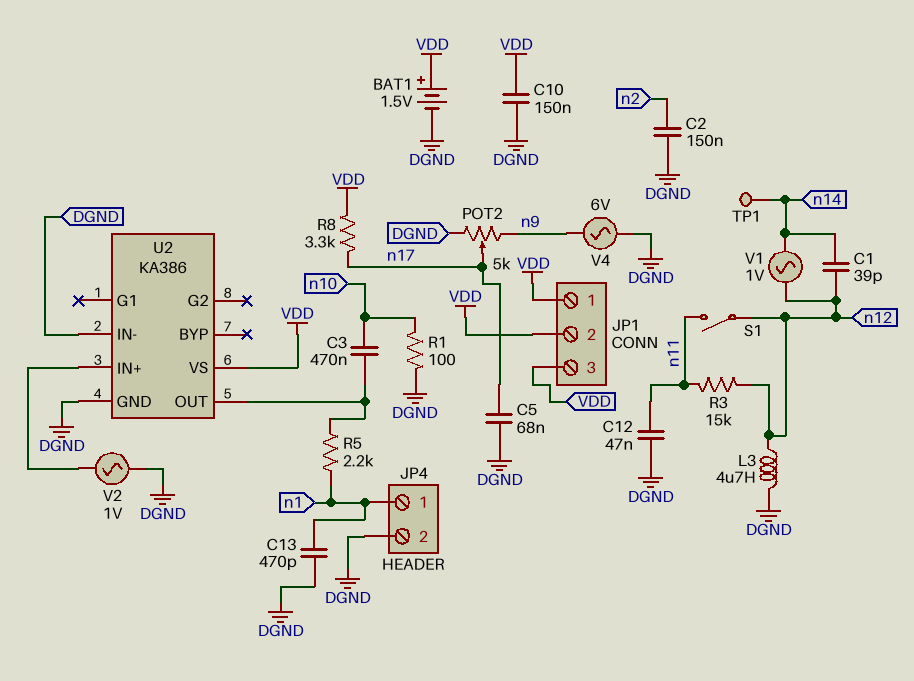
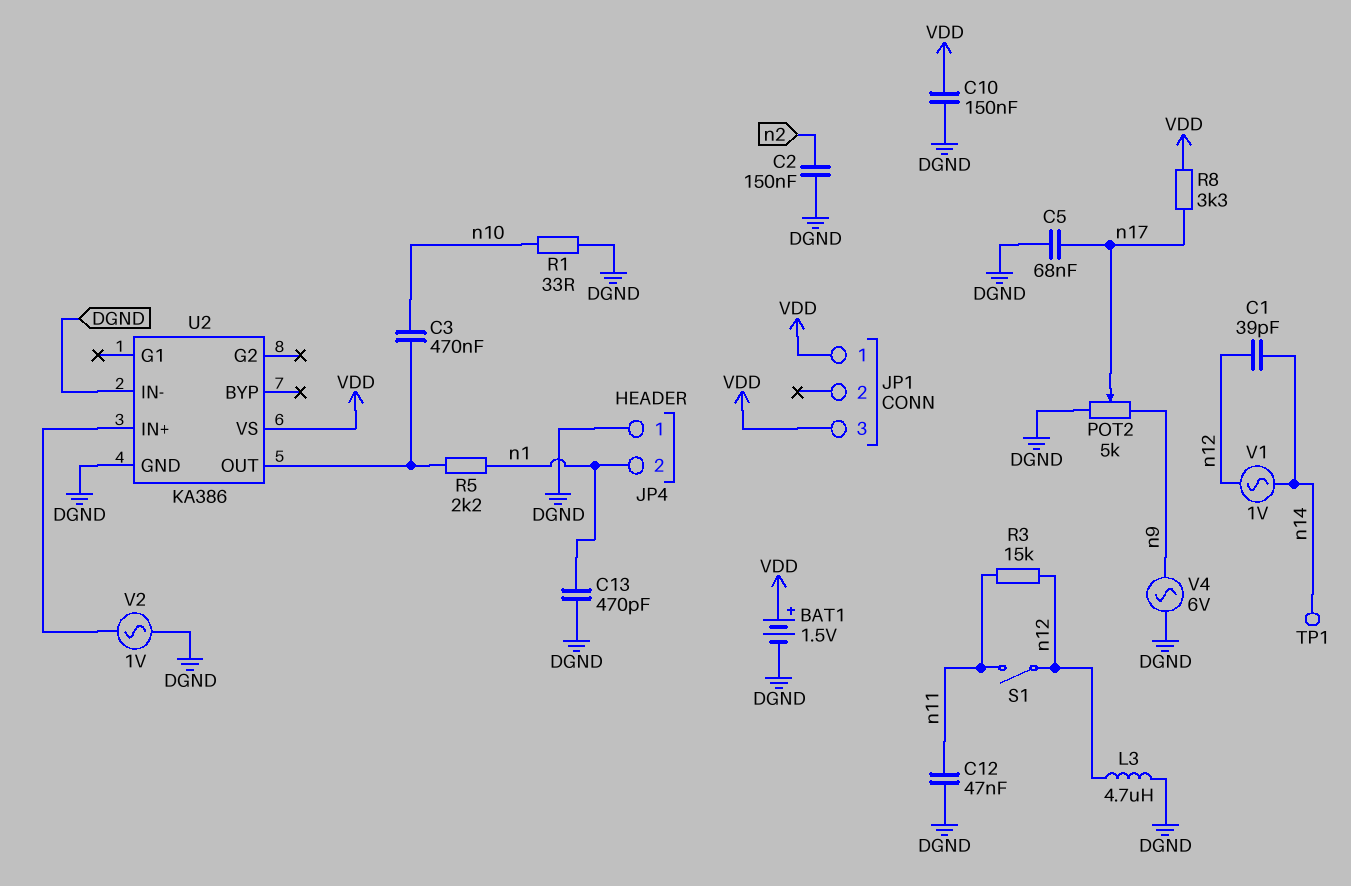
JP1 pin 2: VDD -> none
JP4 pin 1: n1 -> DGND
JP4 pin 2: DGND -> n1
R1: 100 (DGND, n10) -> 33 (DGND, n10)

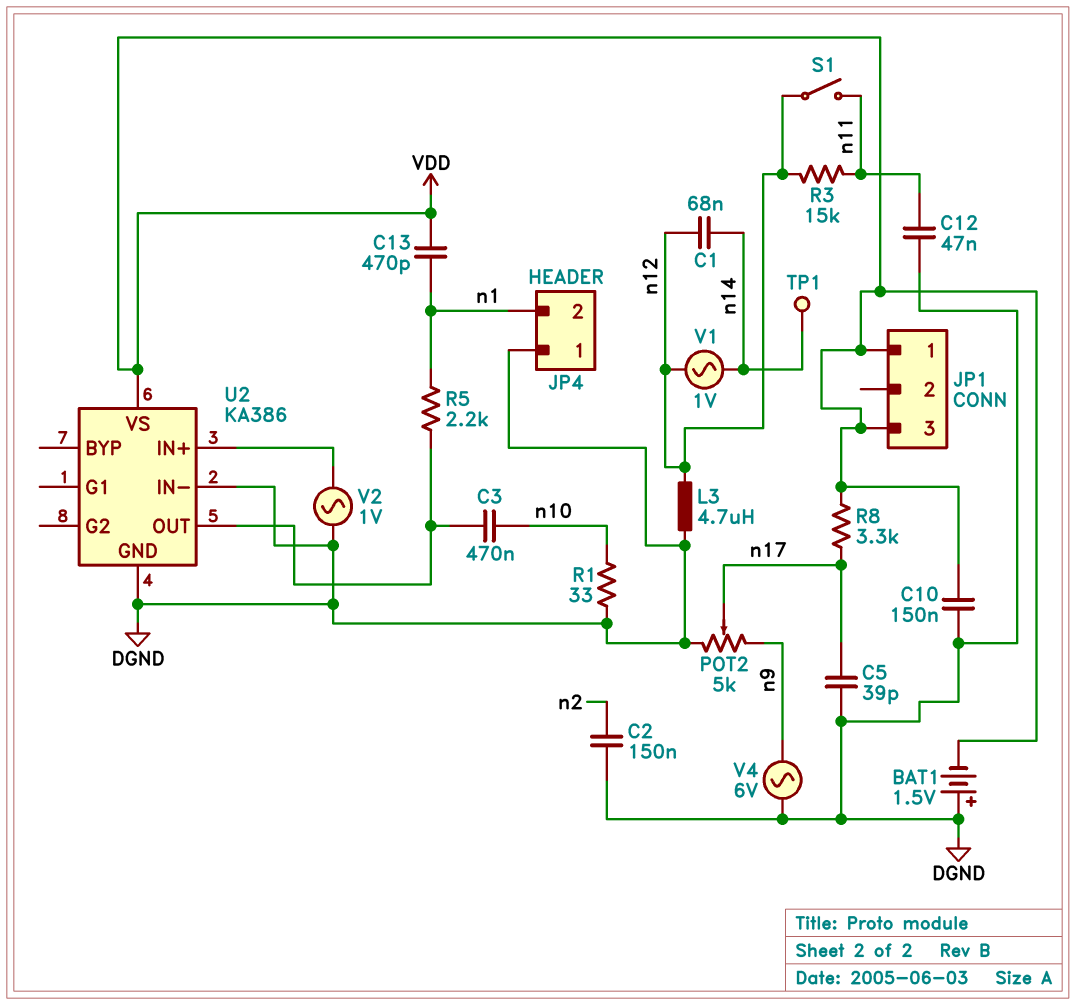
BAT1: 1.5V (plus VDD, minus DGND) -> 1.5V (plus DGND, minus VDD)
C1: 39pF (n12, n14) -> 68nF (n12, n14)
C5: 68nF (DGND, n17) -> 39pF (DGND, n17)
C13: 470pF (DGND, n1) -> 470pF (VDD, n1)

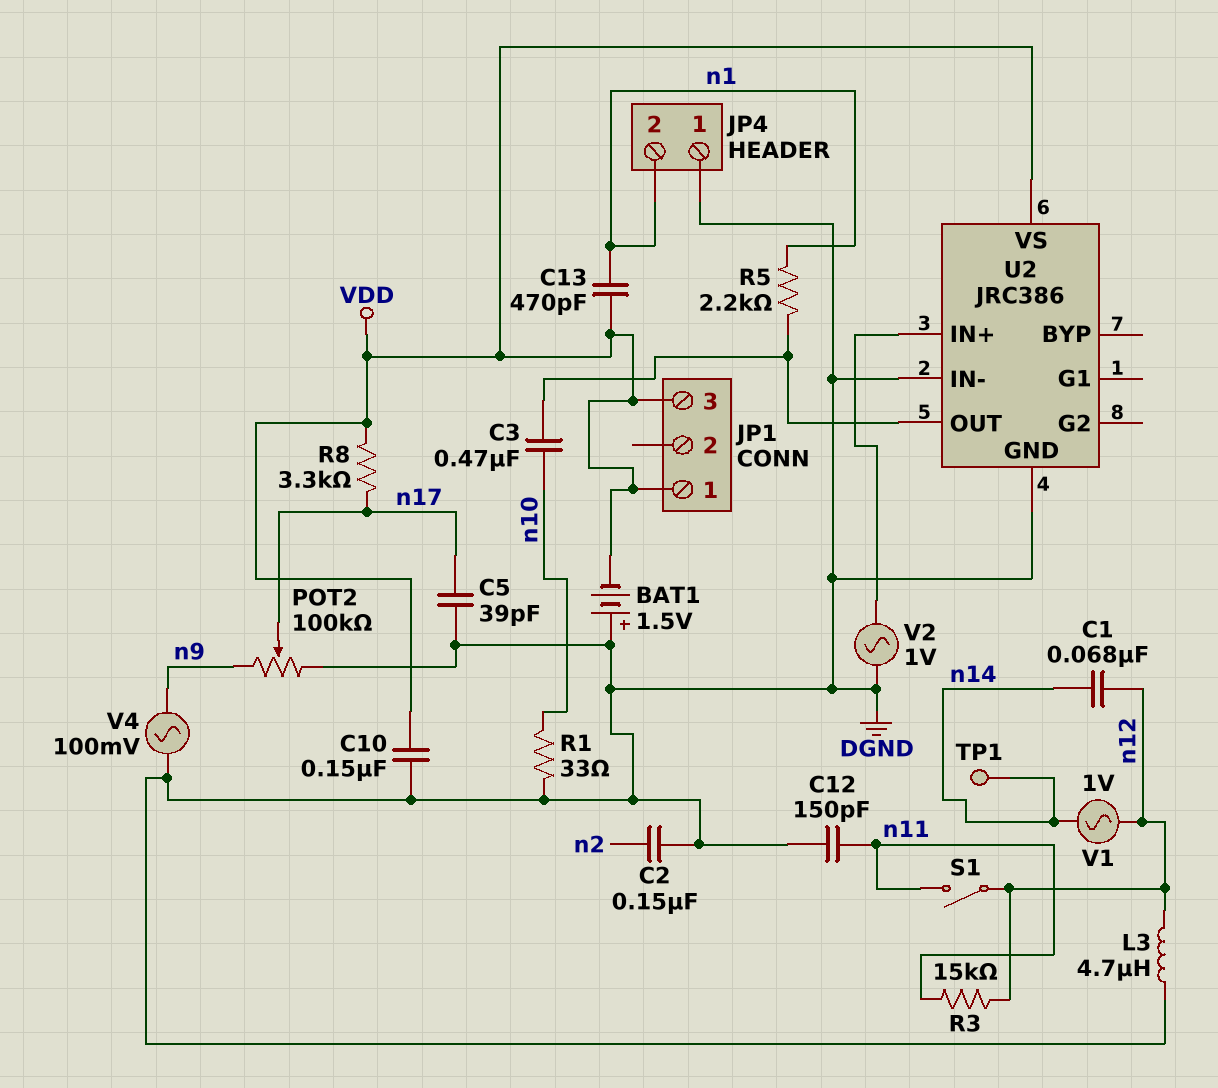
C12: 47nF (DGND, n11) -> 150pF (DGND, n11)
POT2: 5k (DGND, n9, wiper n17) -> 100k (DGND, n9, wiper n17)
U2: KA386 -> JRC386
V4: AC 6V (DGND, n9) -> AC 100mV (DGND, n9)

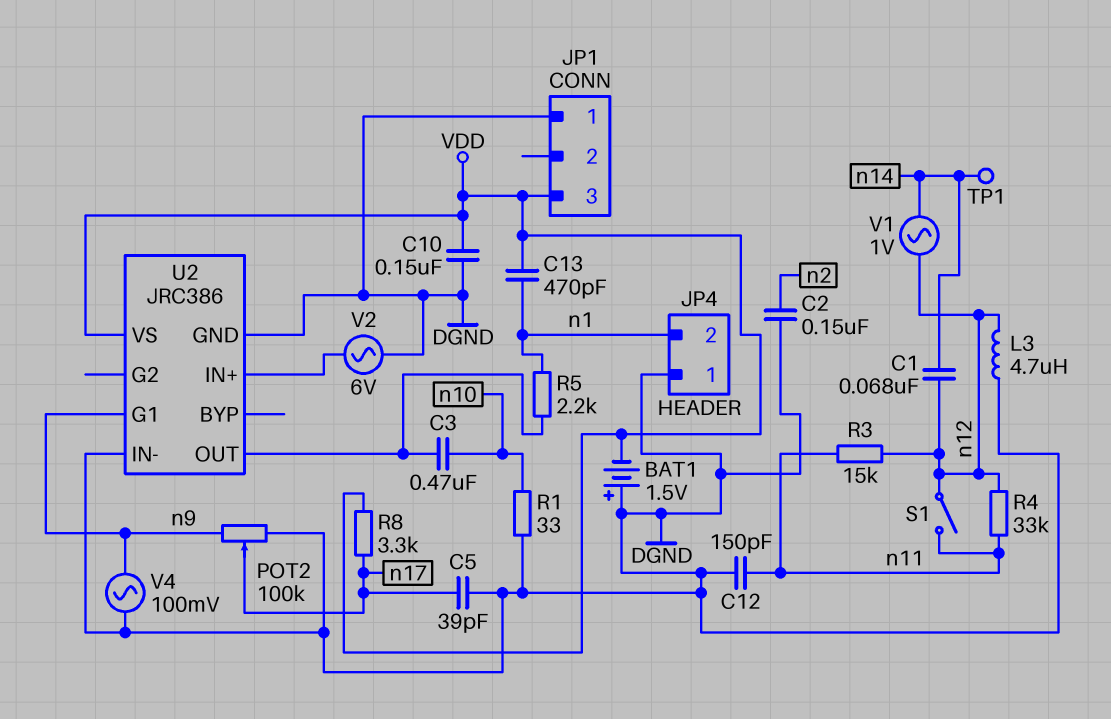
JP1 pin 1: VDD -> DGND
R4: none -> 33k (n11, n12)
U2 pin G1: none -> n9
V2: AC 1V (DGND, U2/IN+) -> AC 6V (DGND, U2/IN+)

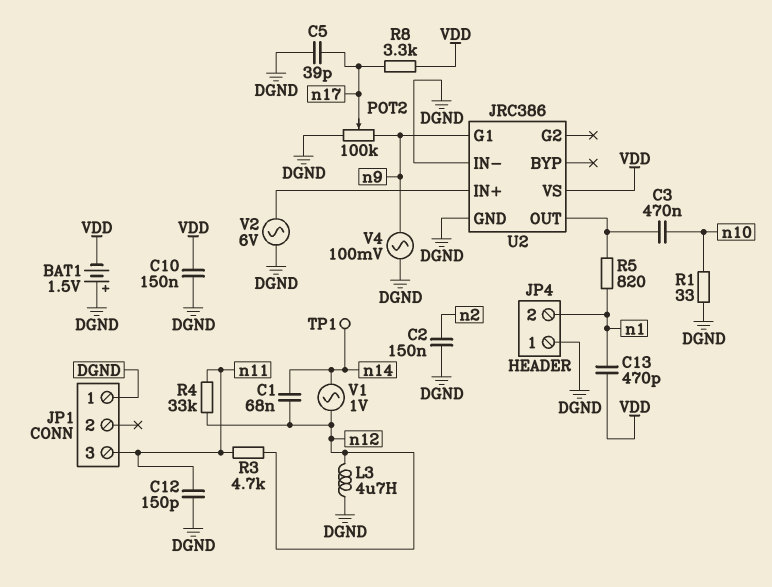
JP1 pin 3: VDD -> n11
R3: 15k (n11, n12) -> 4.7k (n11, n12)
R5: 2.2k (U2/OUT, n1) -> 820 (U2/OUT, n1)
S1: switch (n11, n12) -> none

